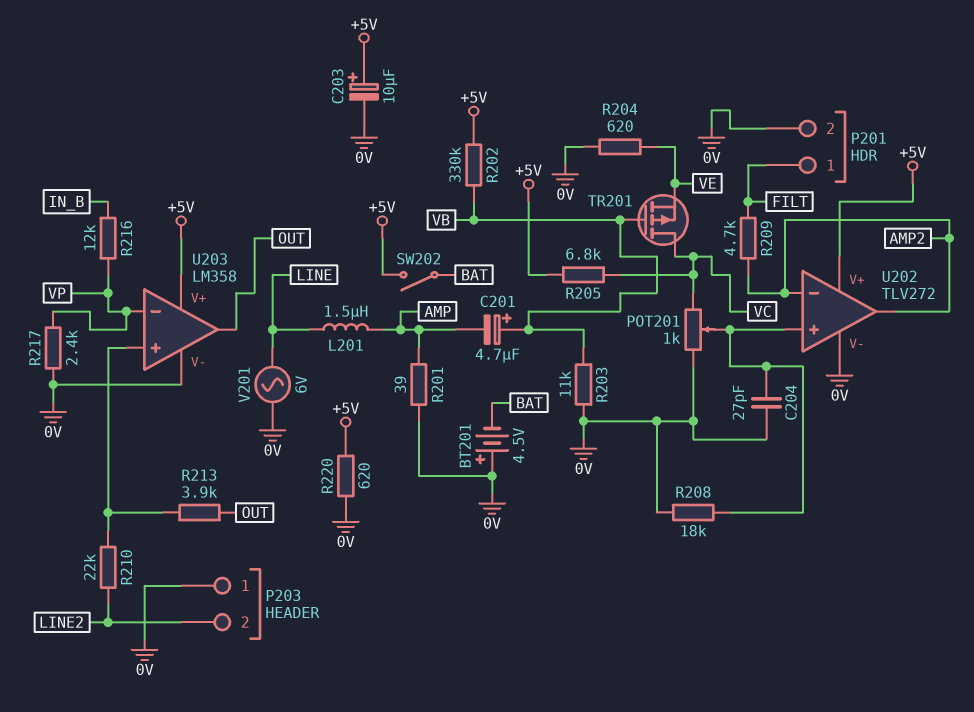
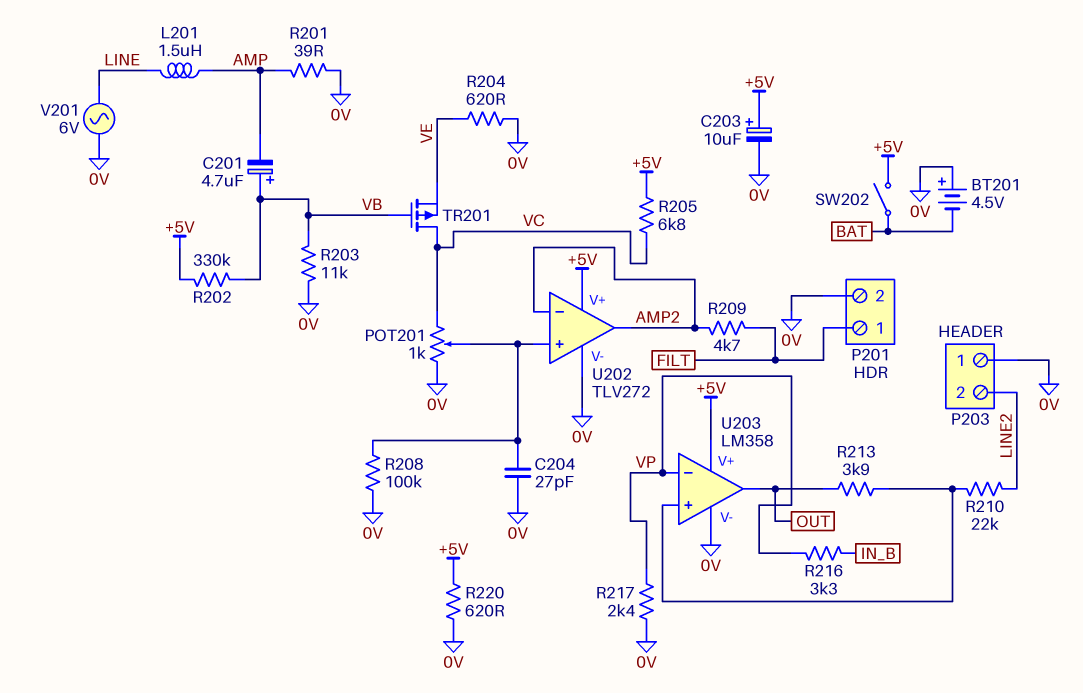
R208: 18k (0V, U202/in+) -> 100k (0V, U202/in+)
R216: 12k (IN_B, VP) -> 3.3k (IN_B, VP)

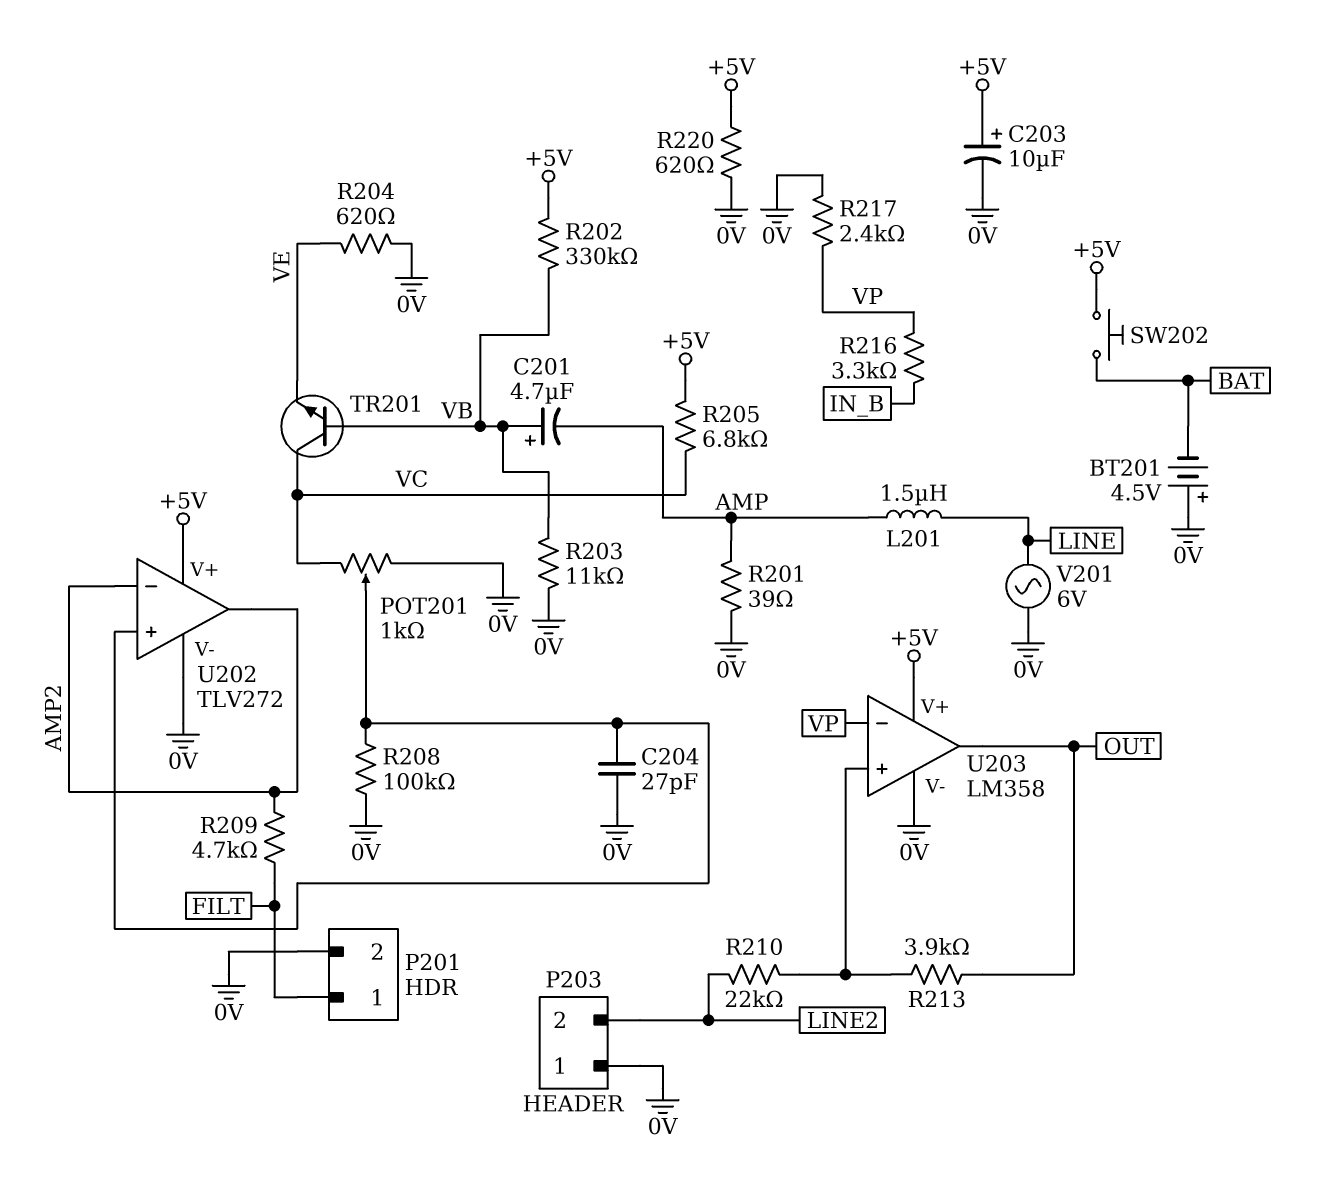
SW202: switch (+5V, BAT) -> button (+5V, BAT)
TR201: PMOS (G VB, D VC, S VE) -> NPN (B VB, C VC, E VE)

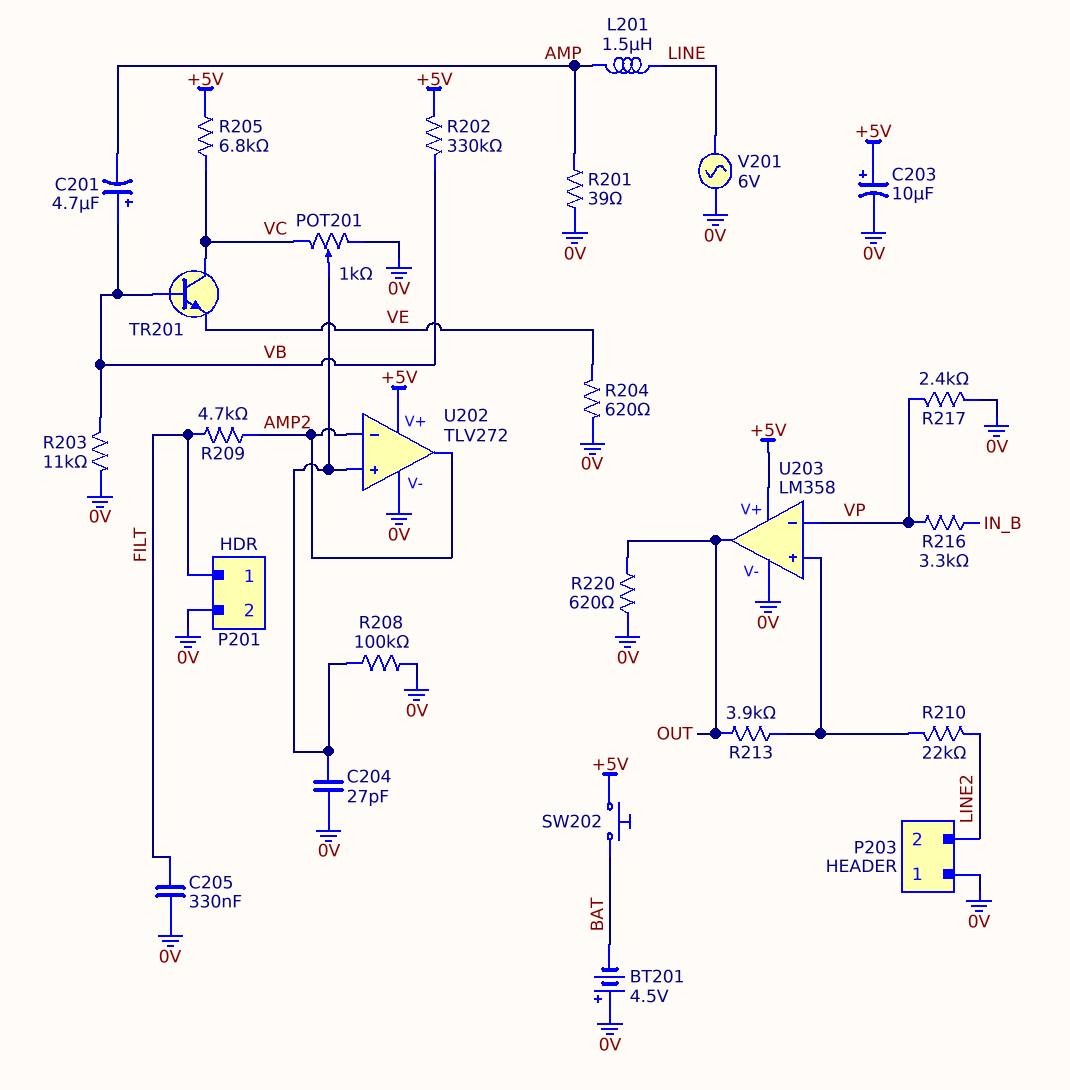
C205: none -> 330nF (0V, FILT)
R220: 620 (+5V, 0V) -> 620 (0V, OUT)

